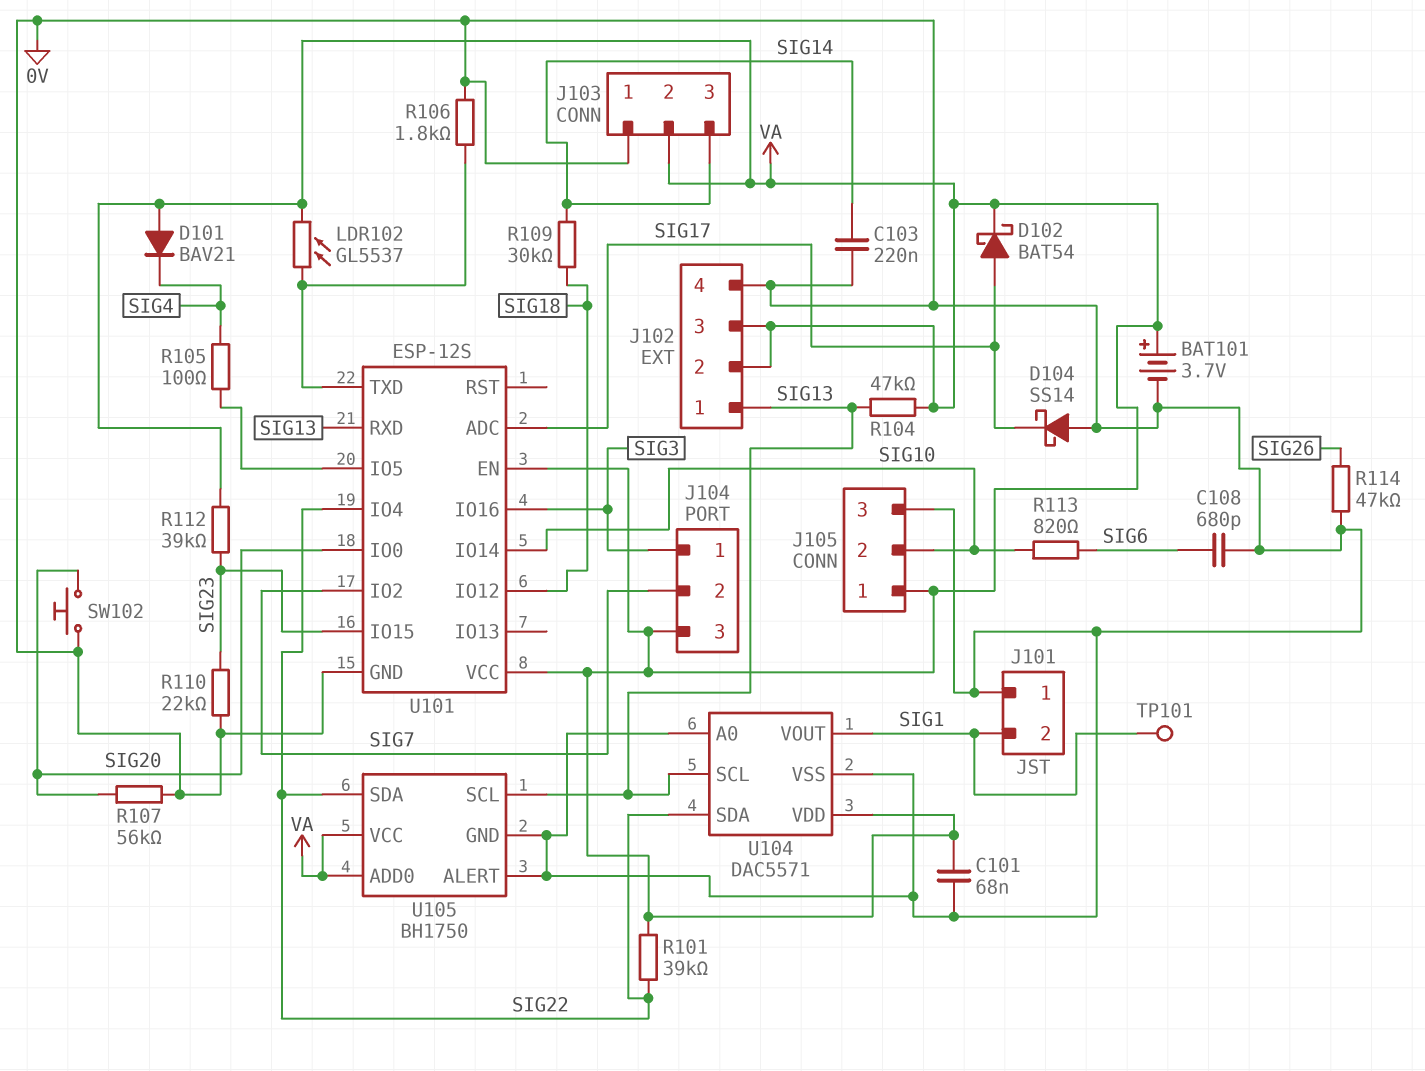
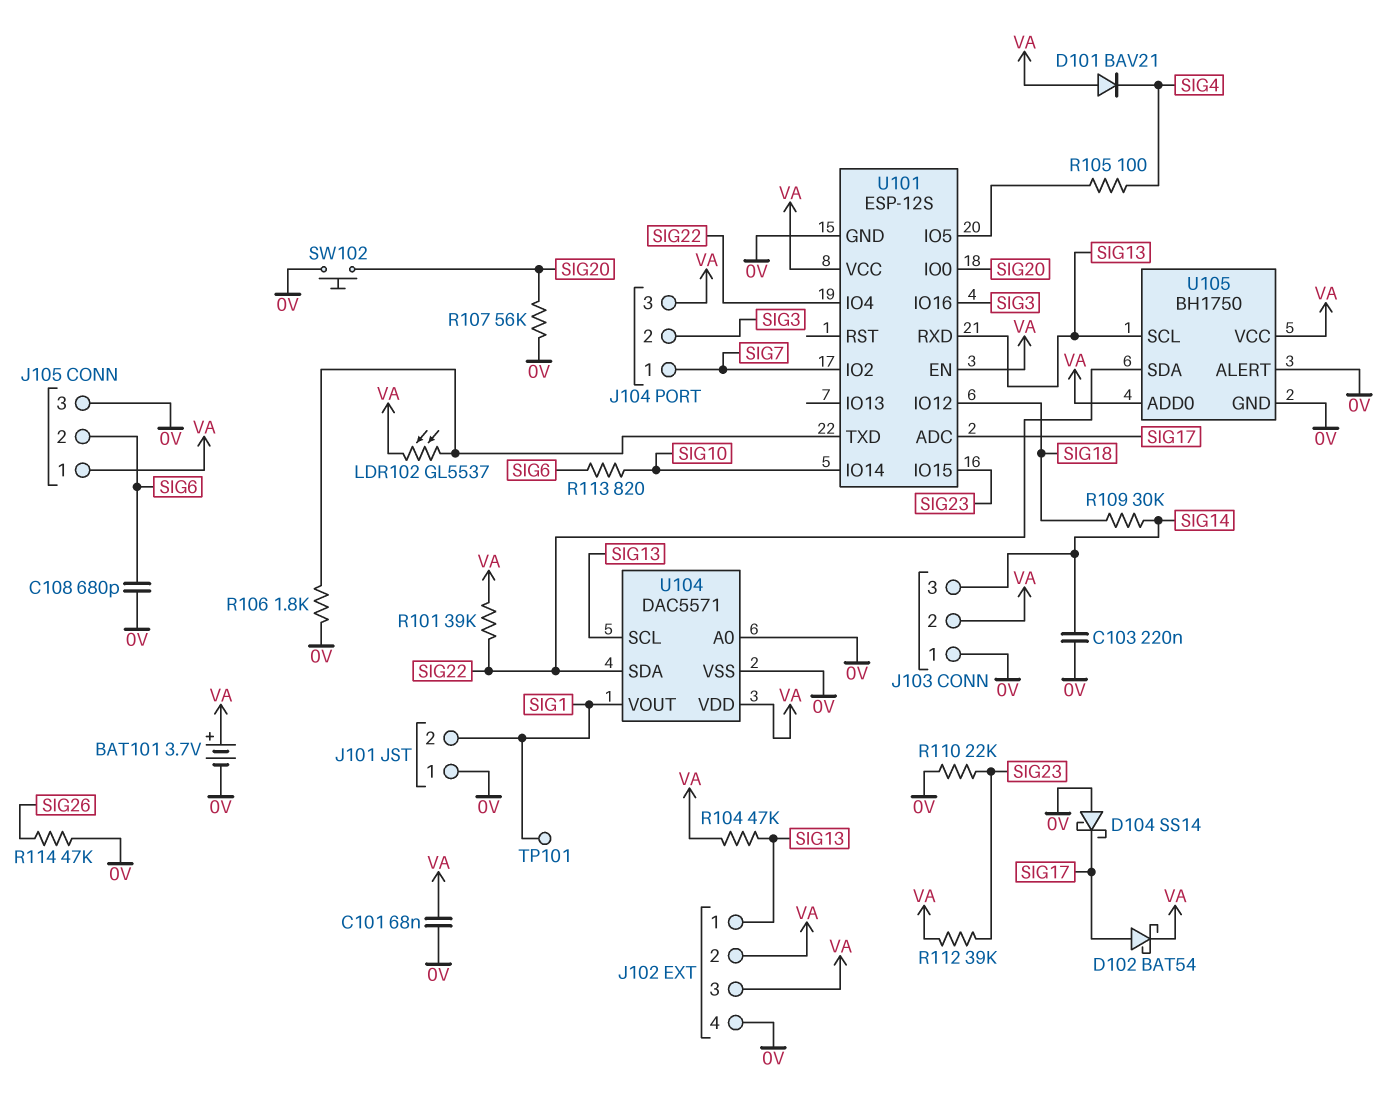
J104 pin 1: SIG3 -> SIG7
J104 pin 2: SIG7 -> SIG3
J105 pin 2: SIG10 -> SIG6

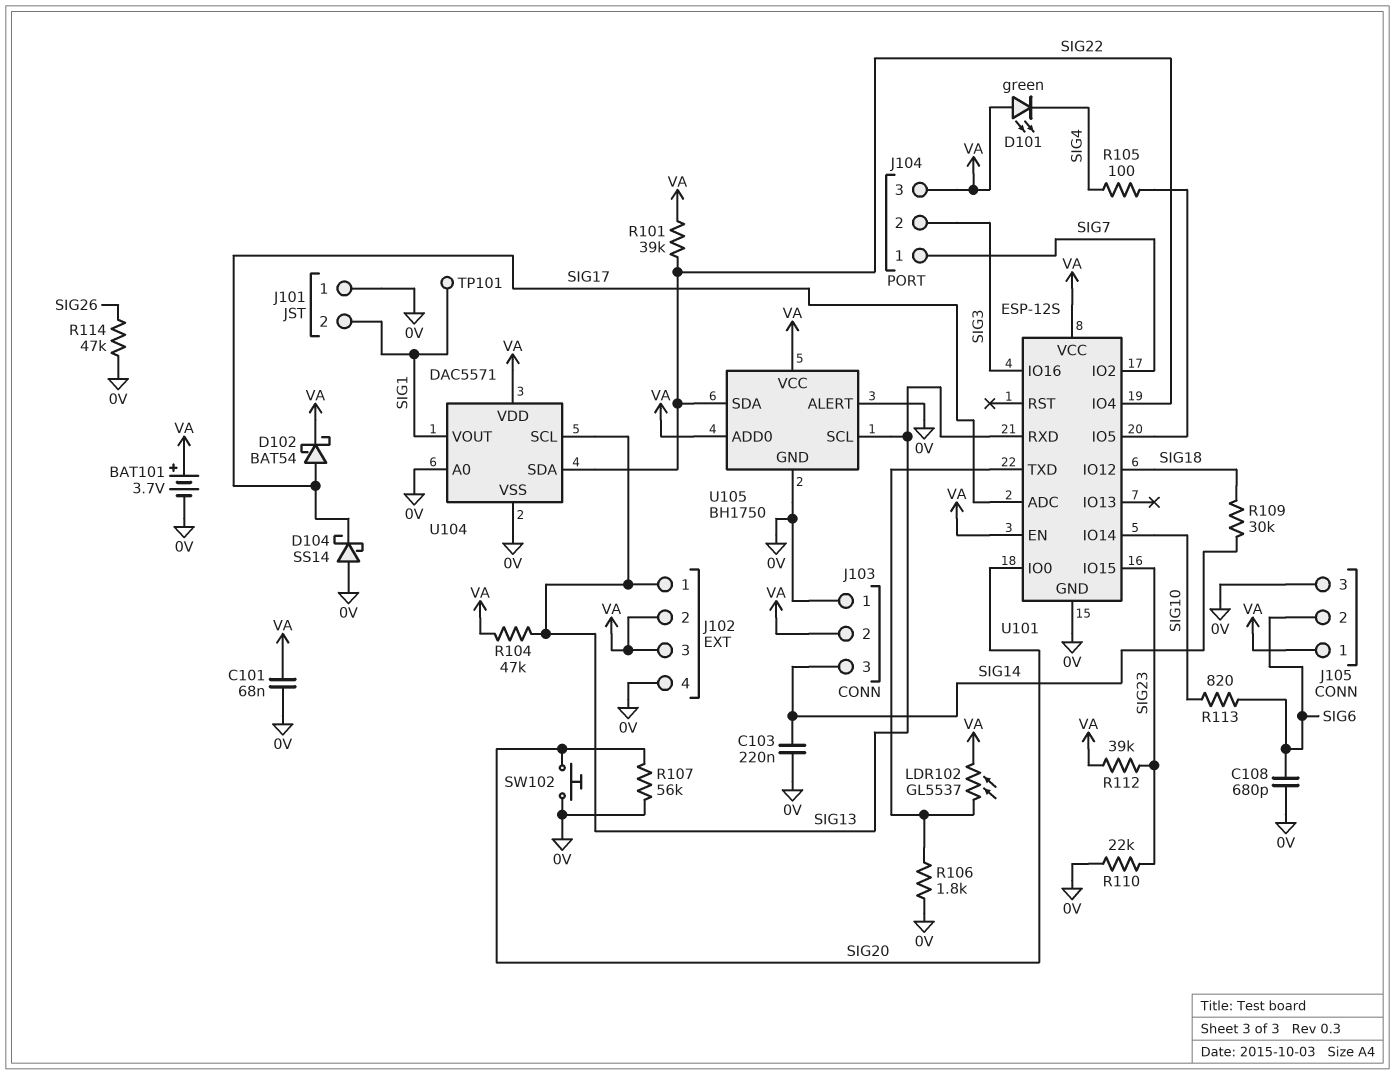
D101: diode BAV21 (A VA, K SIG4) -> LED green (A VA, K SIG4)

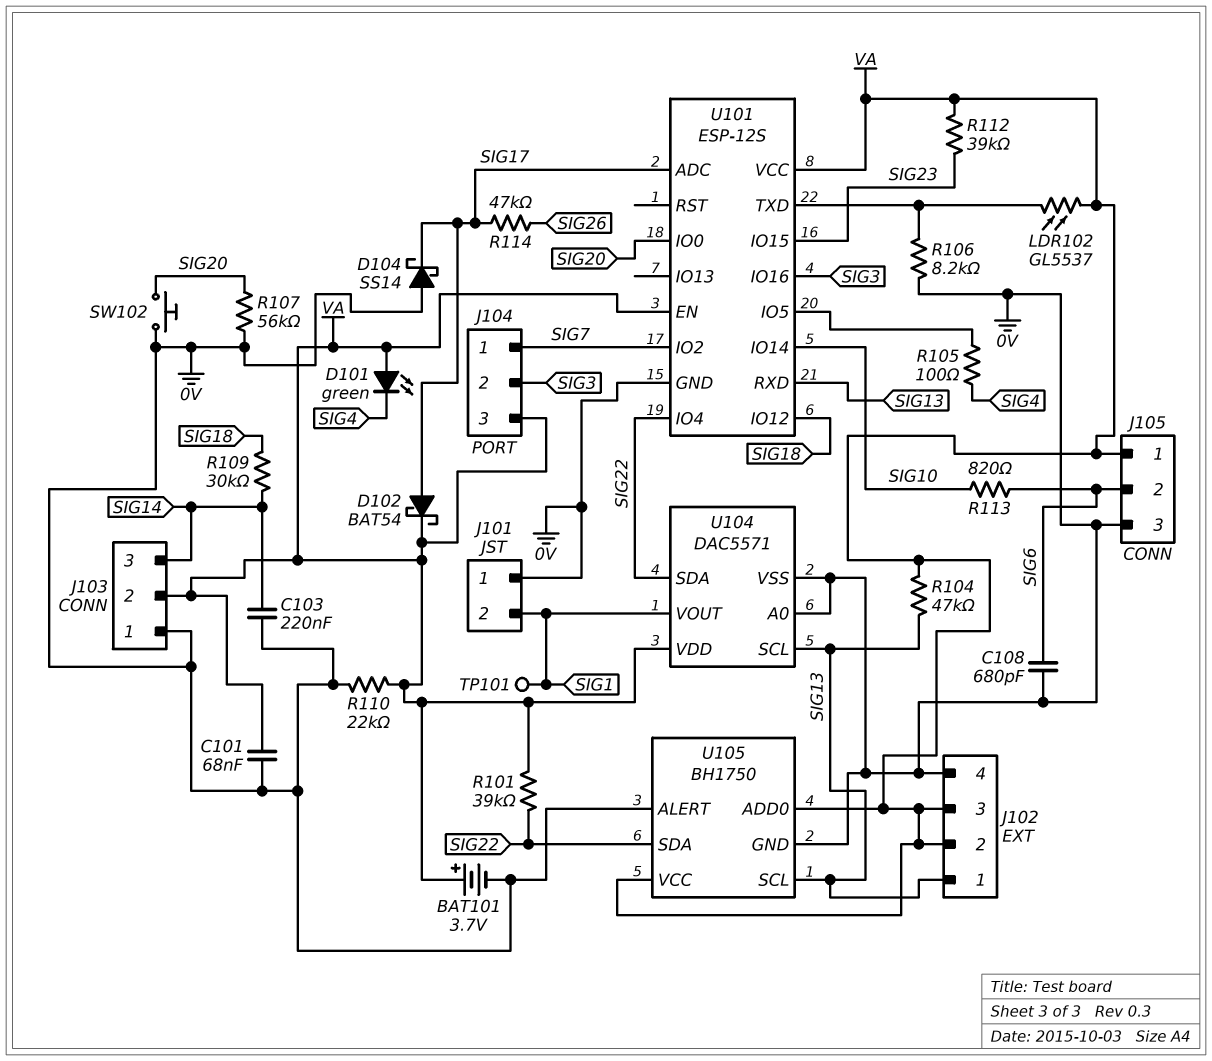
R106: 1.8k (0V, U101/TXD) -> 8.2k (0V, U101/TXD)
R110: 22k (0V, SIG23) -> 22k (0V, VA)
R114: 47k (0V, SIG26) -> 47k (SIG17, SIG26)

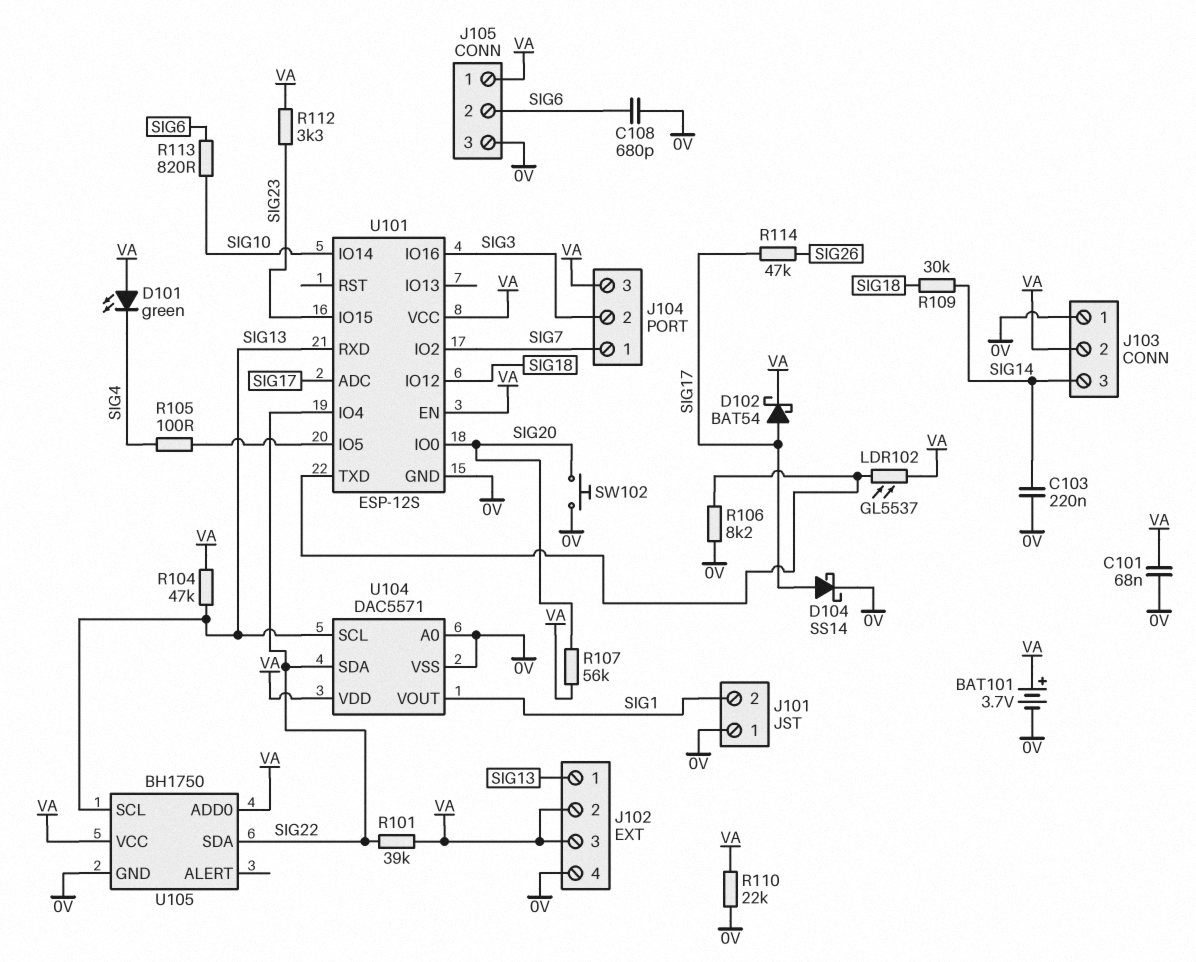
D104: schottky SS14 (A 0V, K SIG17) -> schottky SS14 (A SIG17, K 0V)
R107: 56k (0V, SIG20) -> 56k (SIG20, VA)
R112: 39k (SIG23, VA) -> 3.3k (SIG23, VA)
TP101: test point (SIG1) -> none
U105 pin ALERT: 0V -> none

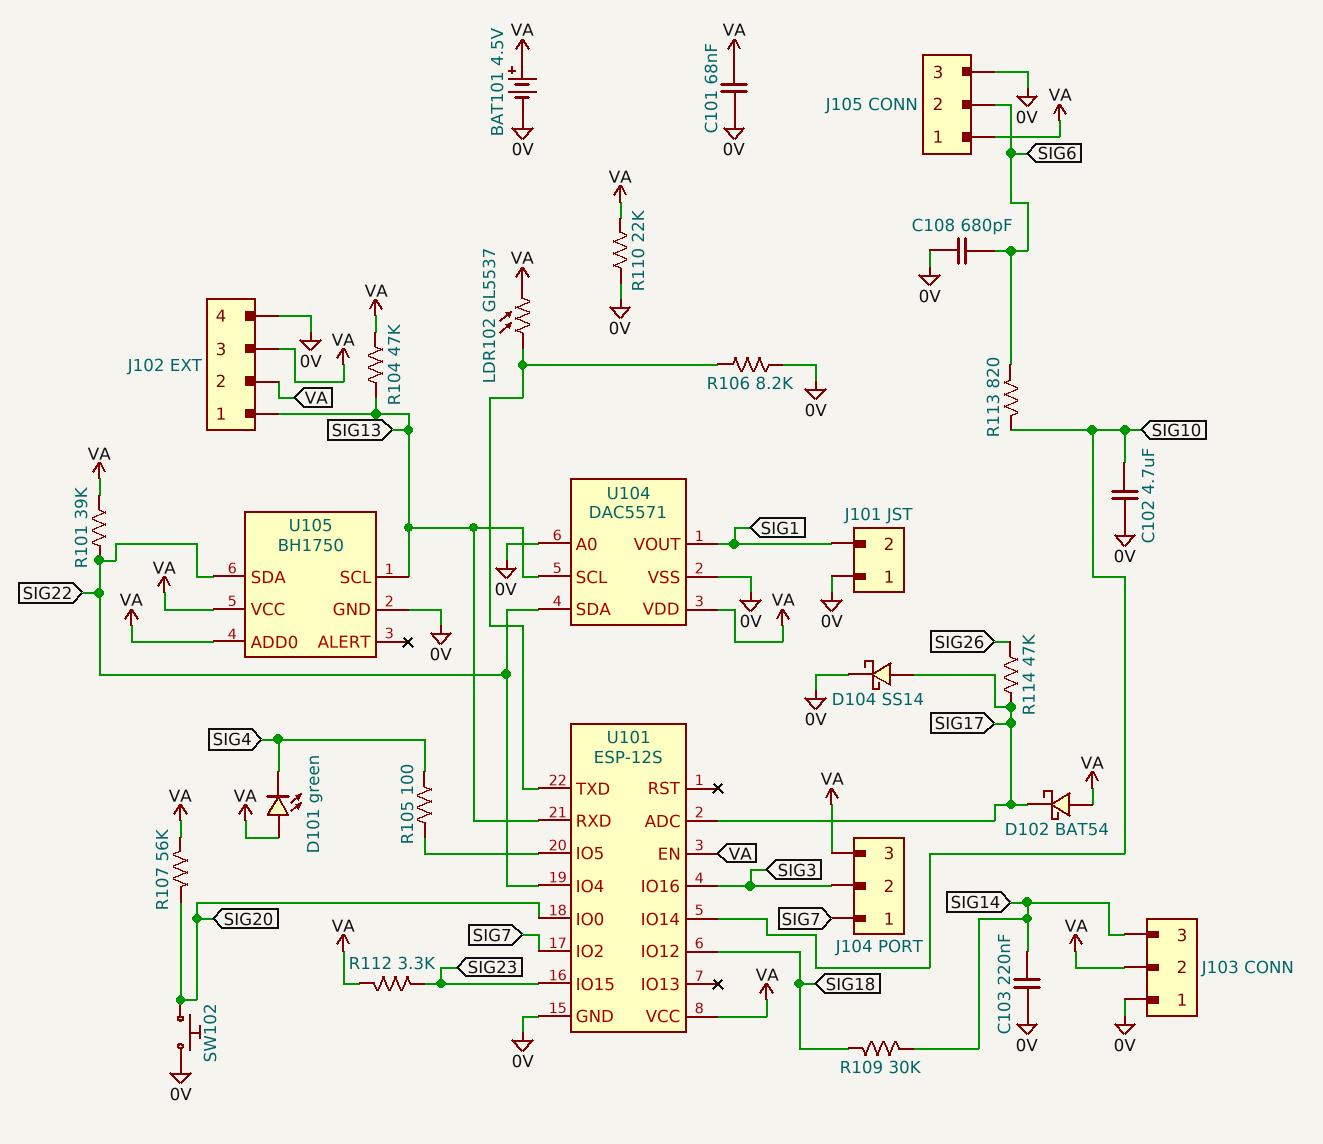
BAT101: 3.7V (plus VA, minus 0V) -> 4.5V (plus VA, minus 0V)
C102: none -> 4.7uF (0V, SIG10)
D102: schottky BAT54 (A SIG17, K VA) -> schottky BAT54 (A VA, K SIG17)

